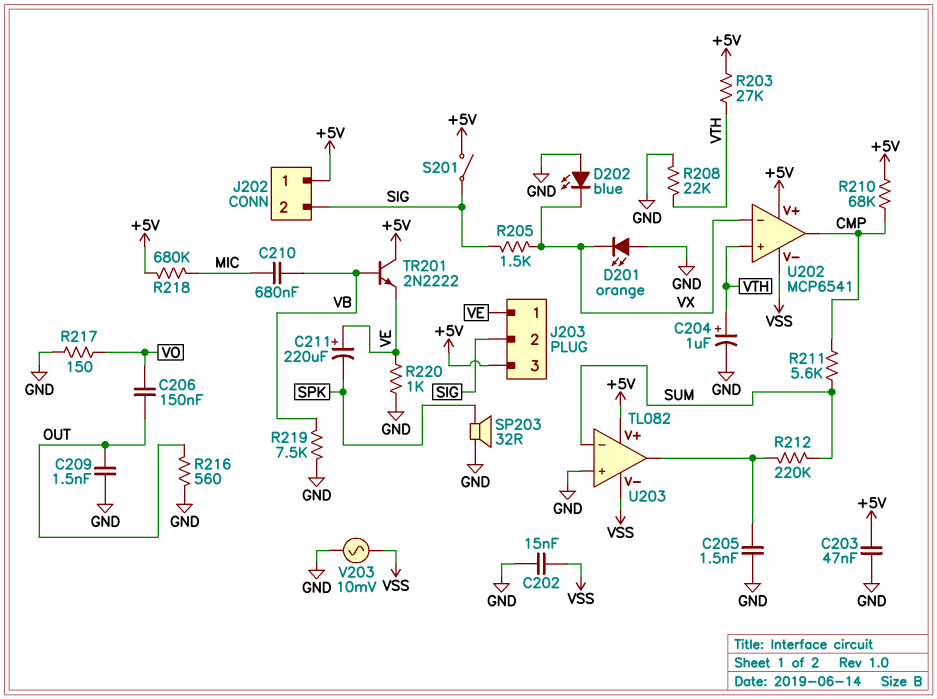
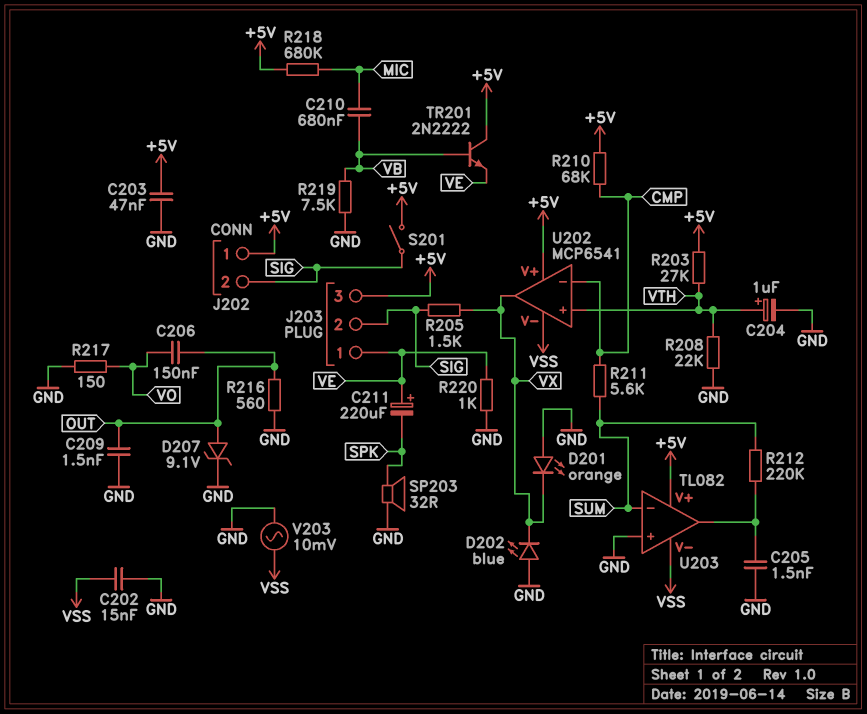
D207: none -> zener 9.1V (A OUT, K GND)
U202 pin in-: VX -> CMP
U202 pin out: CMP -> VX

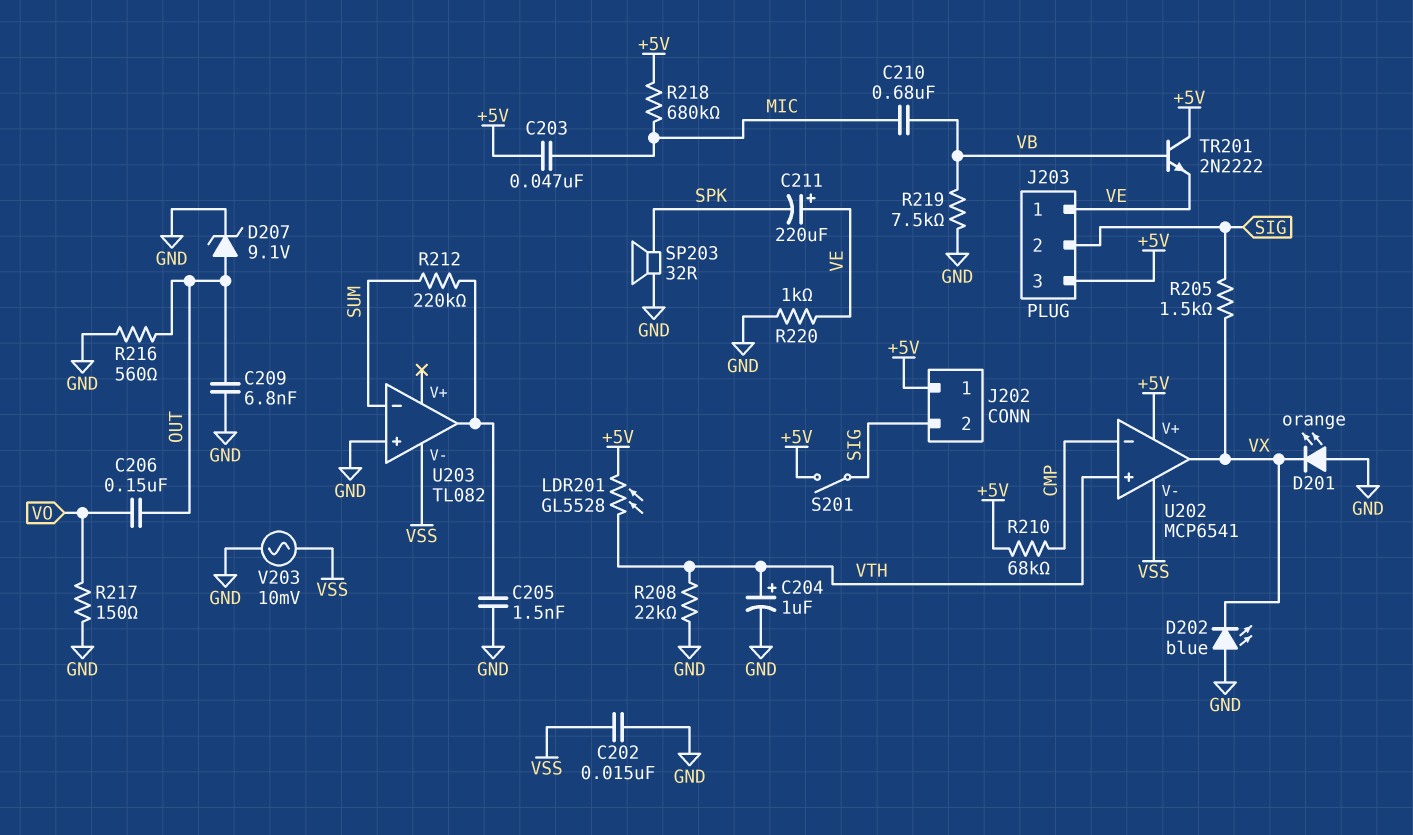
C203: 47nF (+5V, GND) -> 47nF (+5V, MIC)
C209: 1.5nF (GND, OUT) -> 6.8nF (GND, OUT)
LDR201: none -> GL5528 (+5V, VTH)
R203: 27k (+5V, VTH) -> none
R211: 5.6k (CMP, SUM) -> none
U203 pin V+: +5V -> none

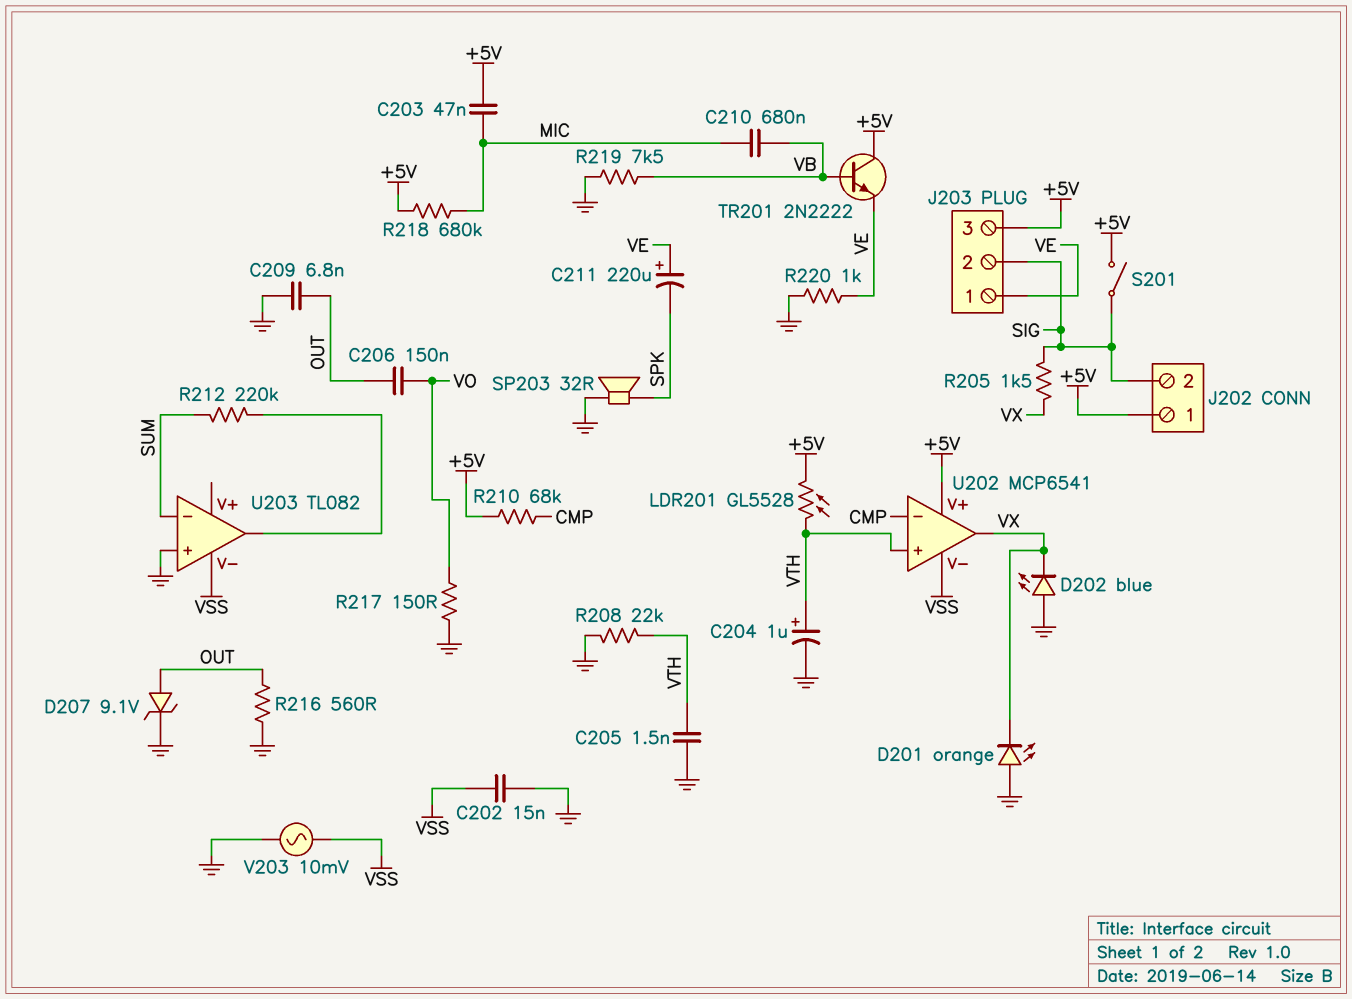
C205: 1.5nF (GND, U203/out) -> 1.5nF (GND, VTH)

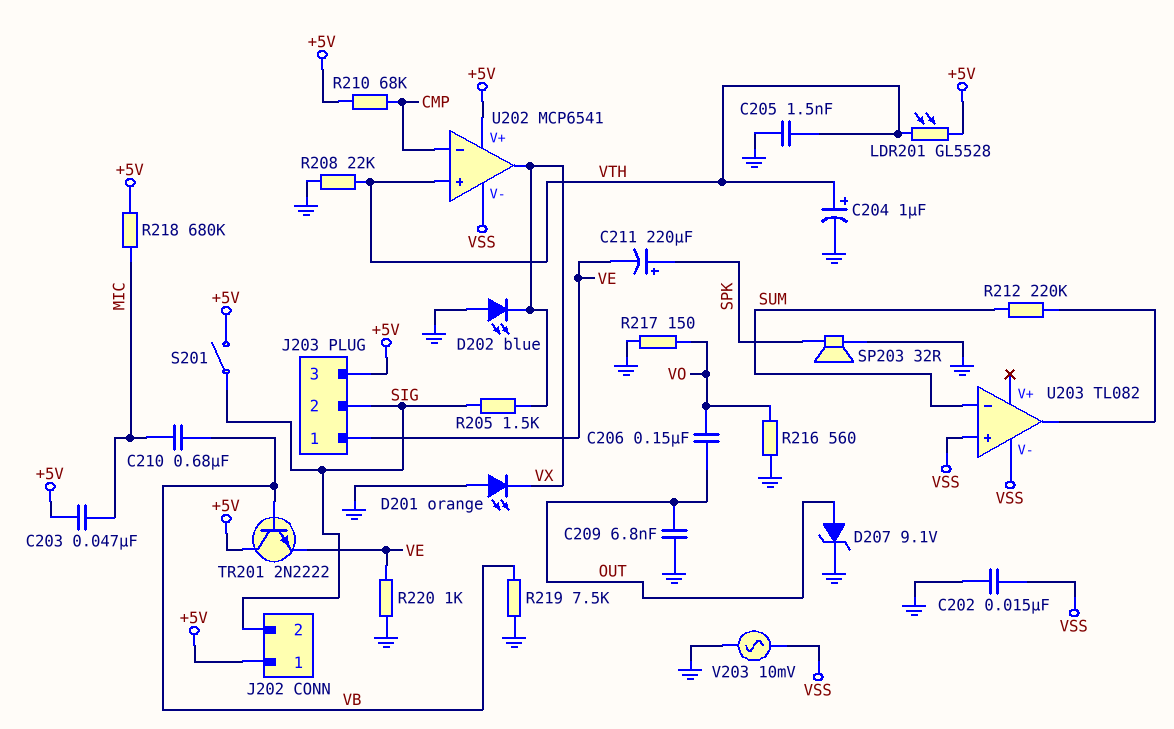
C211: 220uF (plus VE, minus SPK) -> 220uF (plus SPK, minus VE)
R216: 560 (GND, OUT) -> 560 (GND, VO)
U203 pin in+: GND -> VSS

